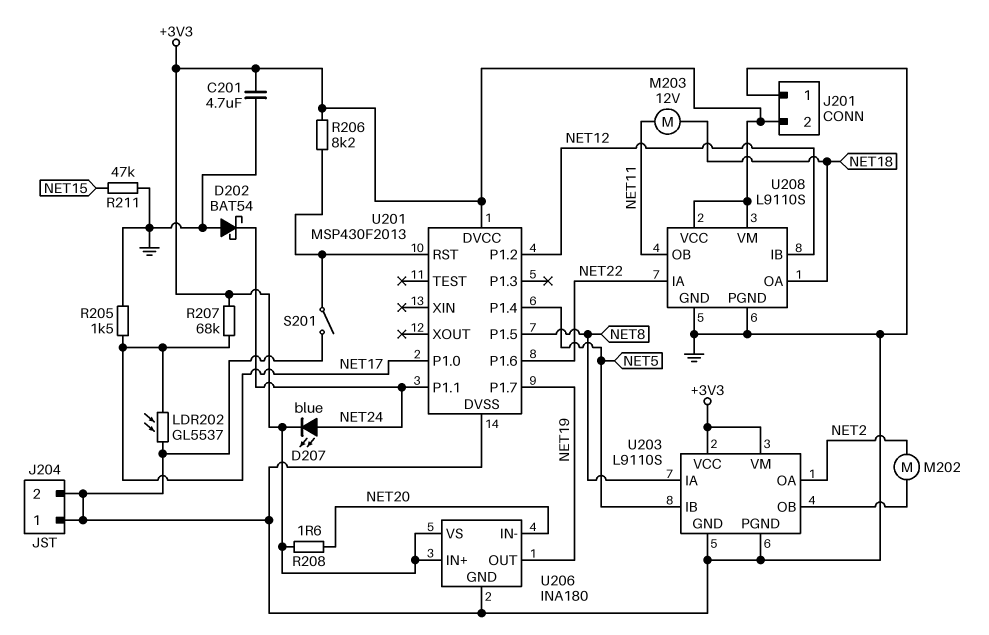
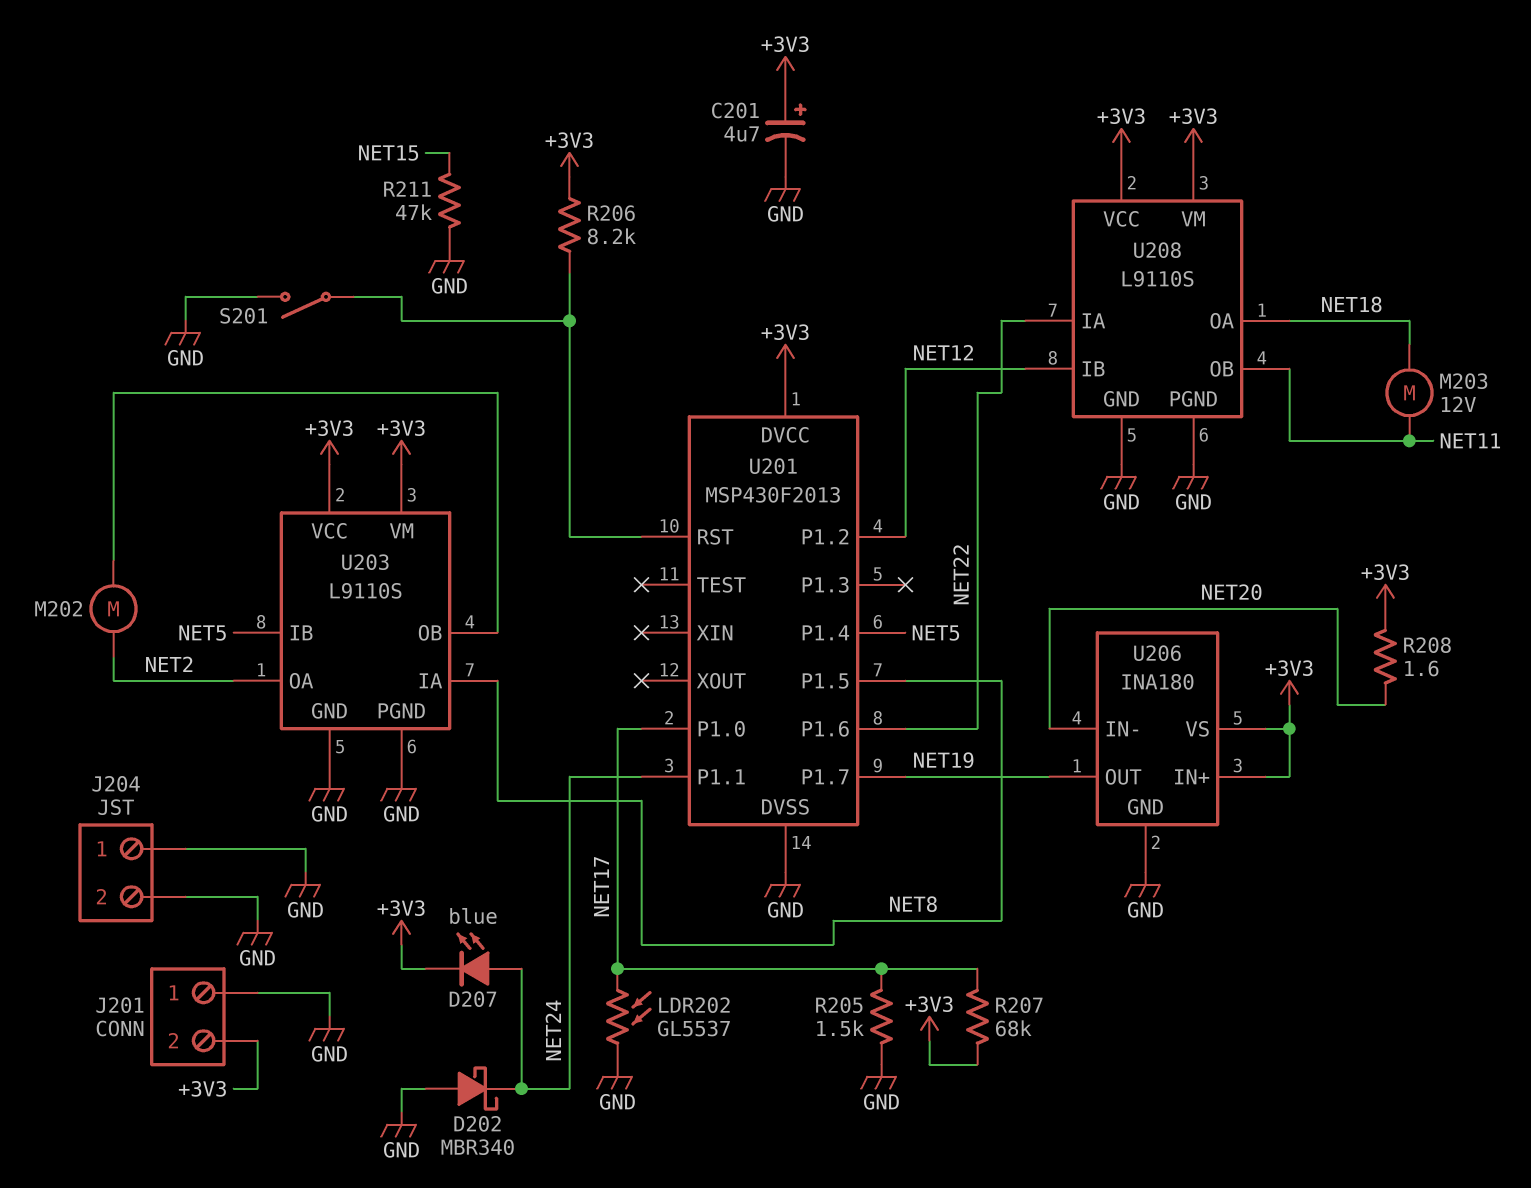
C201: 4.7uF (+3V3, GND) -> 4.7uF (plus +3V3, minus GND)
D202: schottky BAT54 (A GND, K NET24) -> schottky MBR340 (A GND, K NET24)

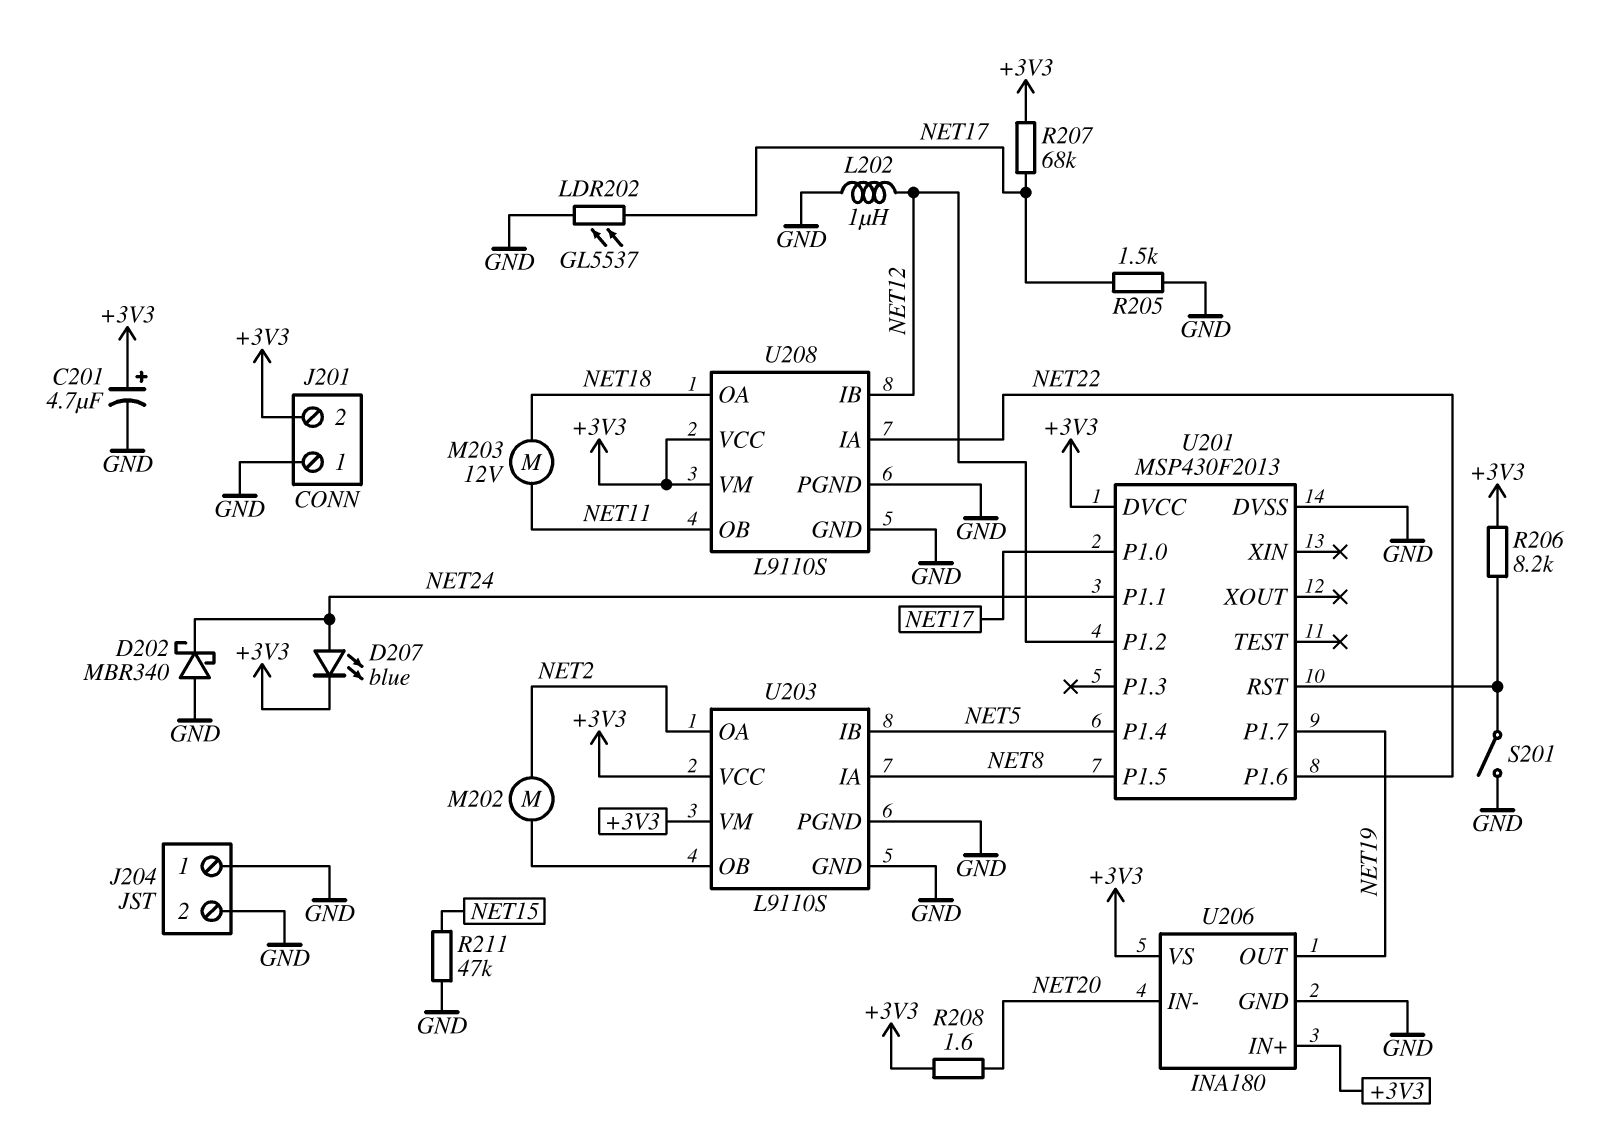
L202: none -> 1uH (GND, NET12)

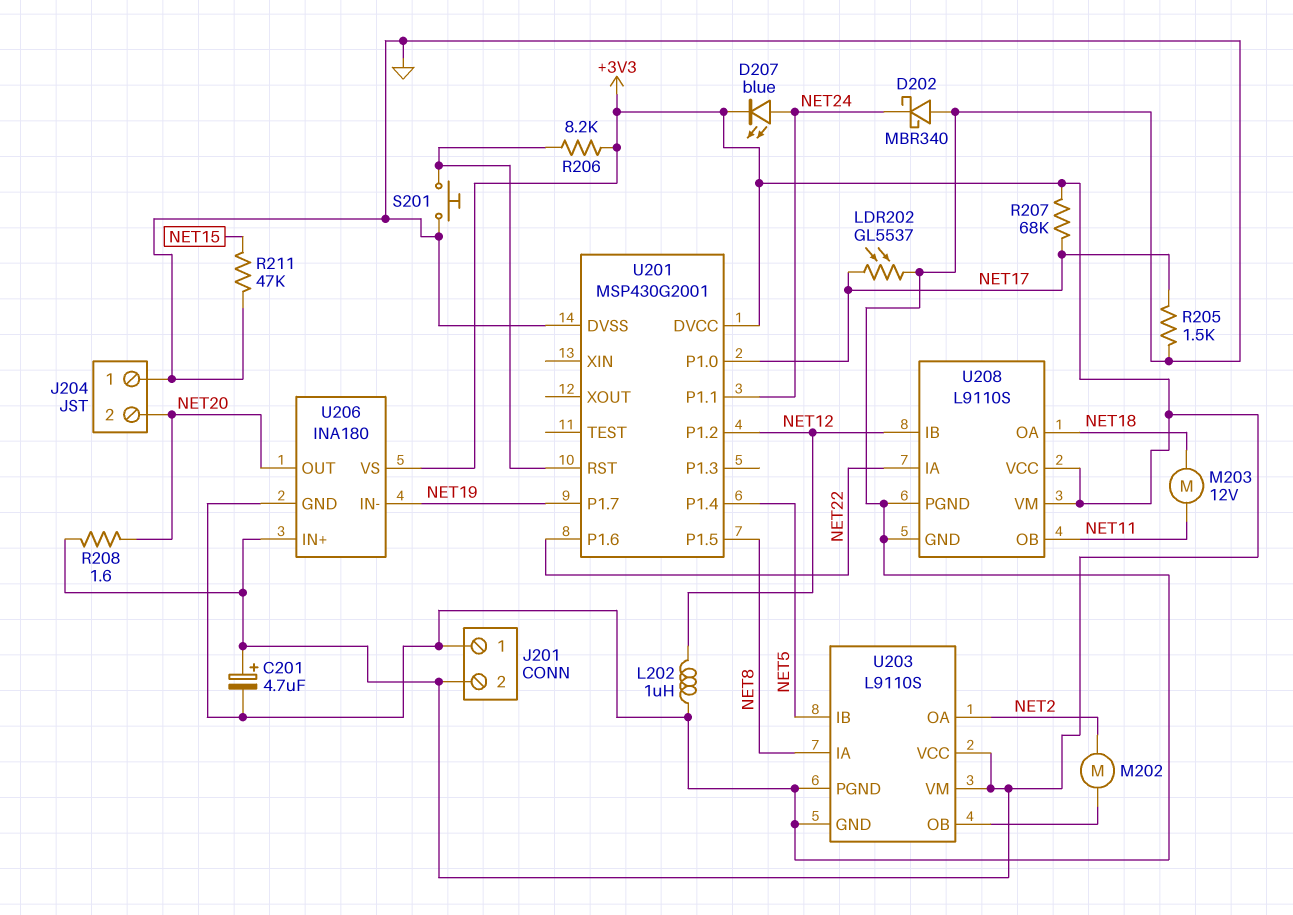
J204 pin 2: GND -> NET20
S201: switch (GND, U201/RST) -> button (GND, U201/RST)
U201: MSP430F2013 -> MSP430G2001
U206 pin IN-: NET20 -> NET19
U206 pin OUT: NET19 -> NET20

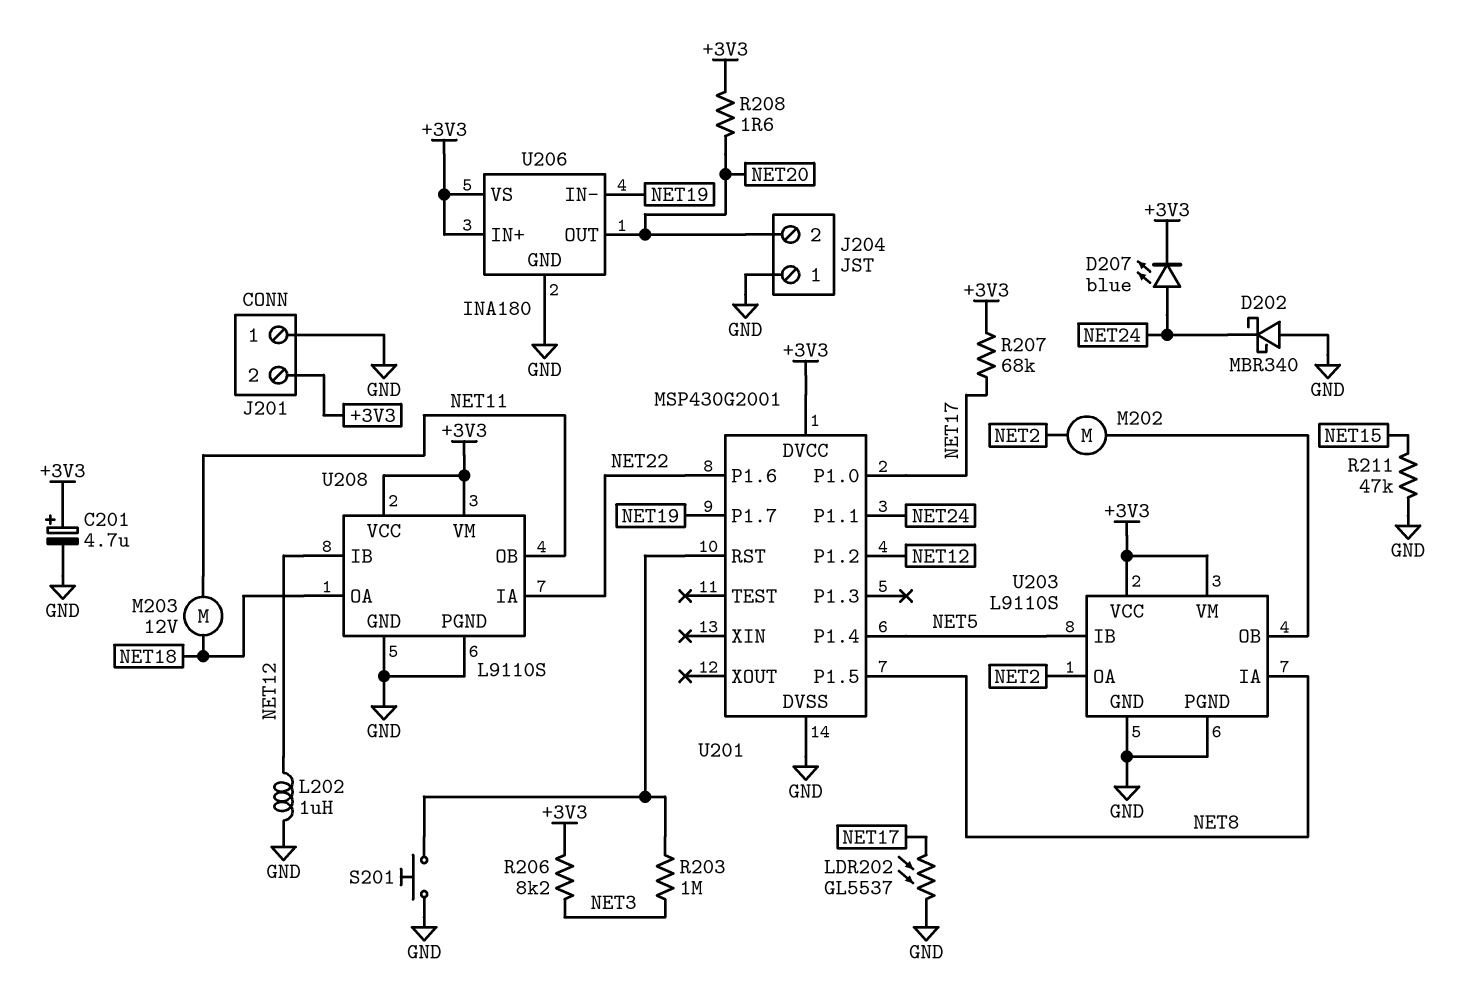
R203: none -> 1M (NET3, U201/RST)
R205: 1.5k (GND, NET17) -> none
R206: 8.2k (+3V3, U201/RST) -> 8.2k (+3V3, NET3)

